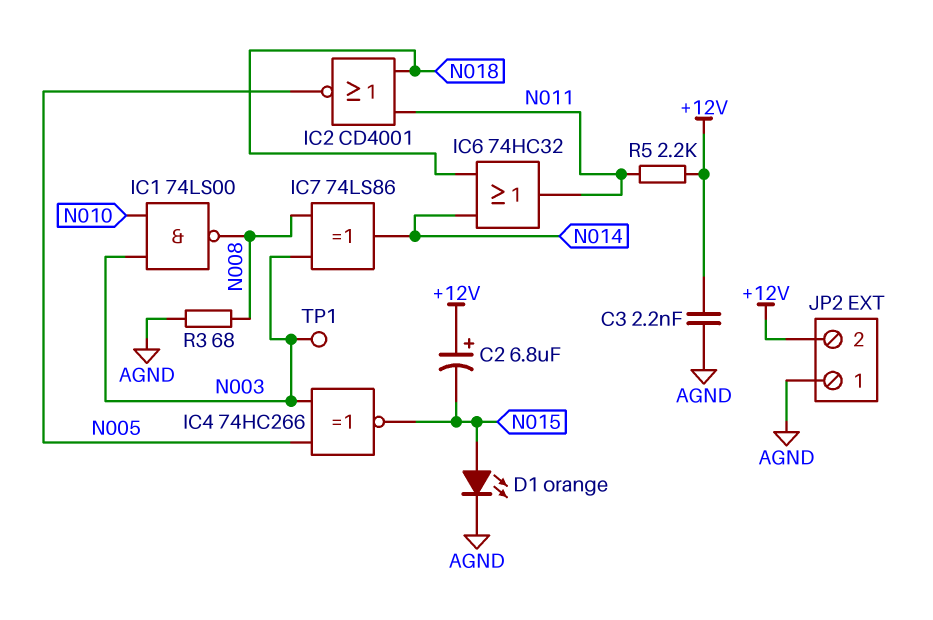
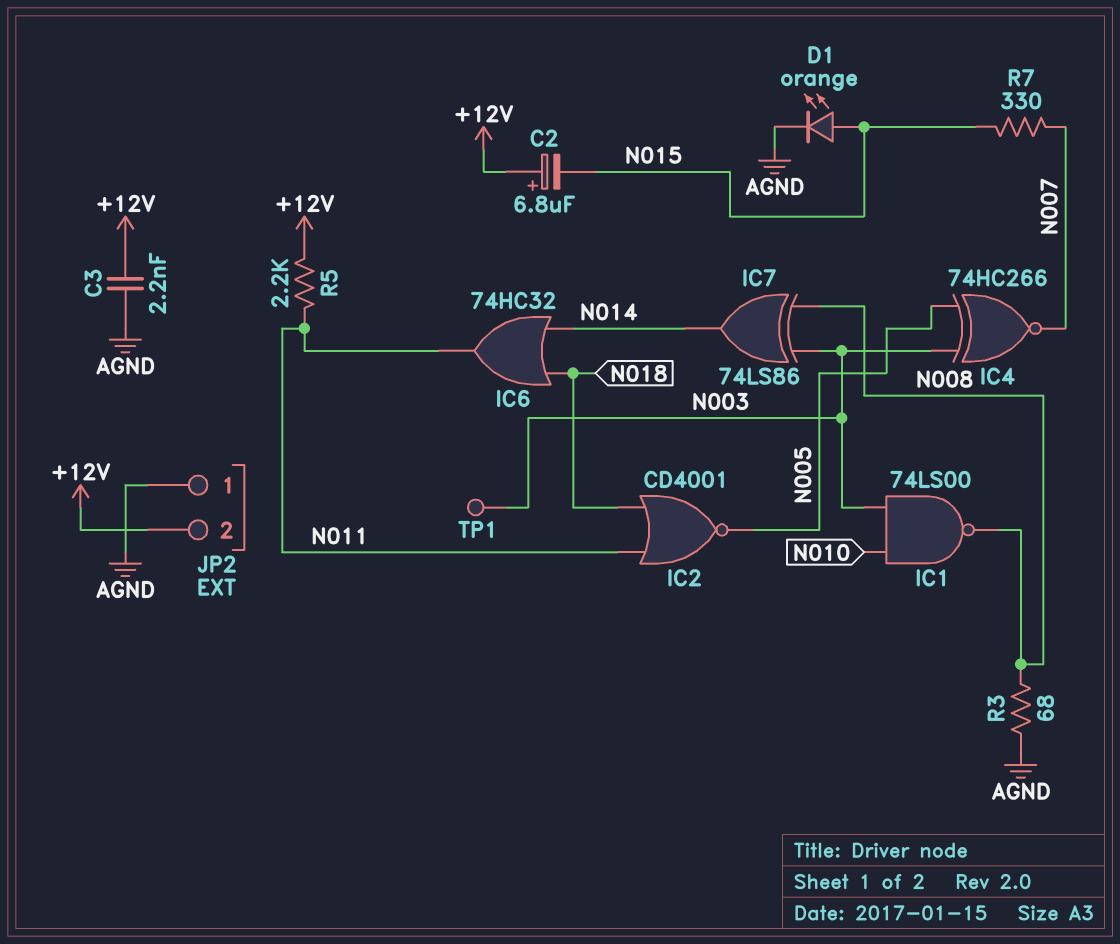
IC4: XNOR 74HC266 (in N003, in N005, out N015) -> XNOR 74HC266 (in N003, in N005, out N007)
R7: none -> 330 (N007, N015)

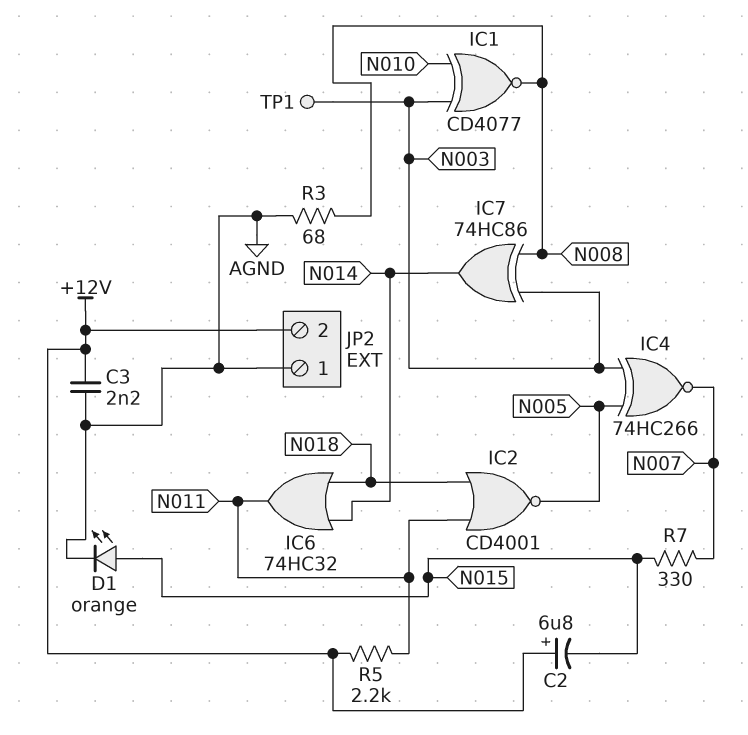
IC1: NAND 74LS00 (in N003, in N010, out N008) -> XNOR CD4077 (in N003, in N010, out N008)
IC7: XOR 74LS86 (in N003, in N008, out N014) -> XOR 74HC86 (in N003, in N008, out N014)

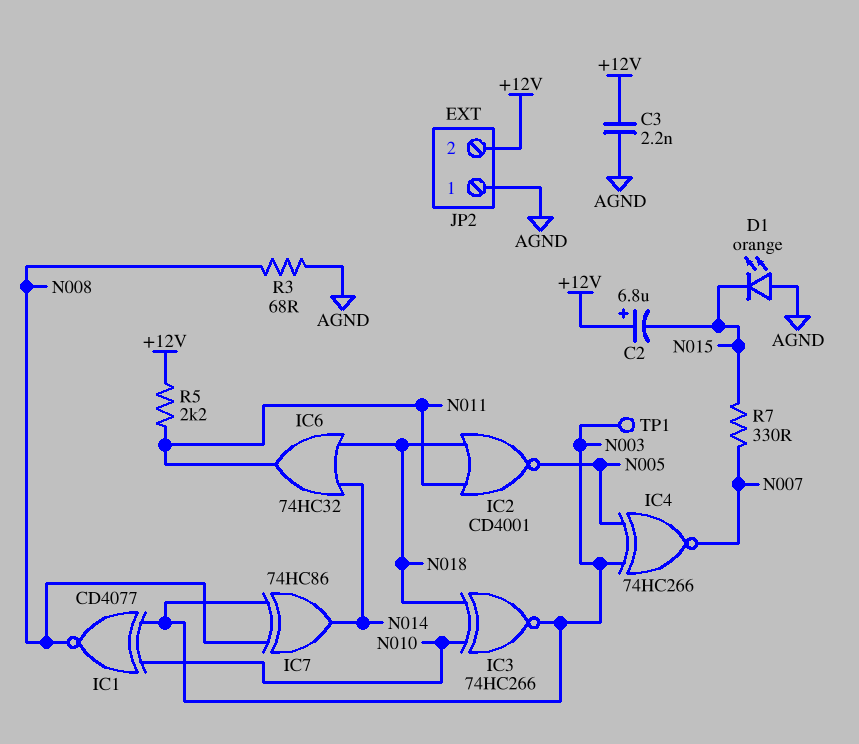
D1: LED orange (A N015, K AGND) -> LED orange (A AGND, K N015)
IC3: none -> XNOR 74HC266 (in N010, in N018, out N003)

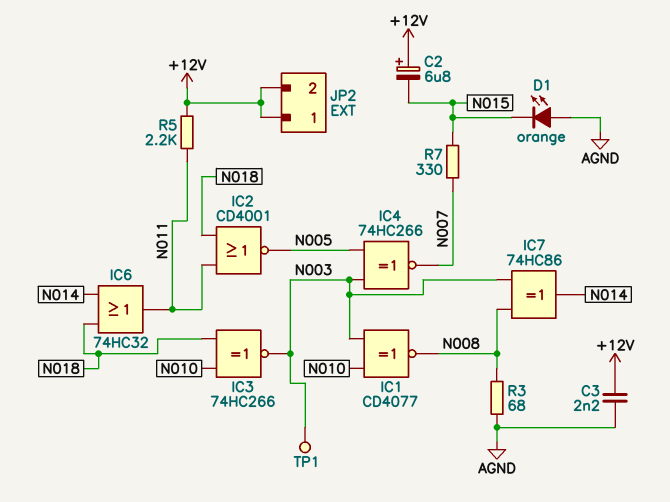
JP2 pin 1: AGND -> +12V

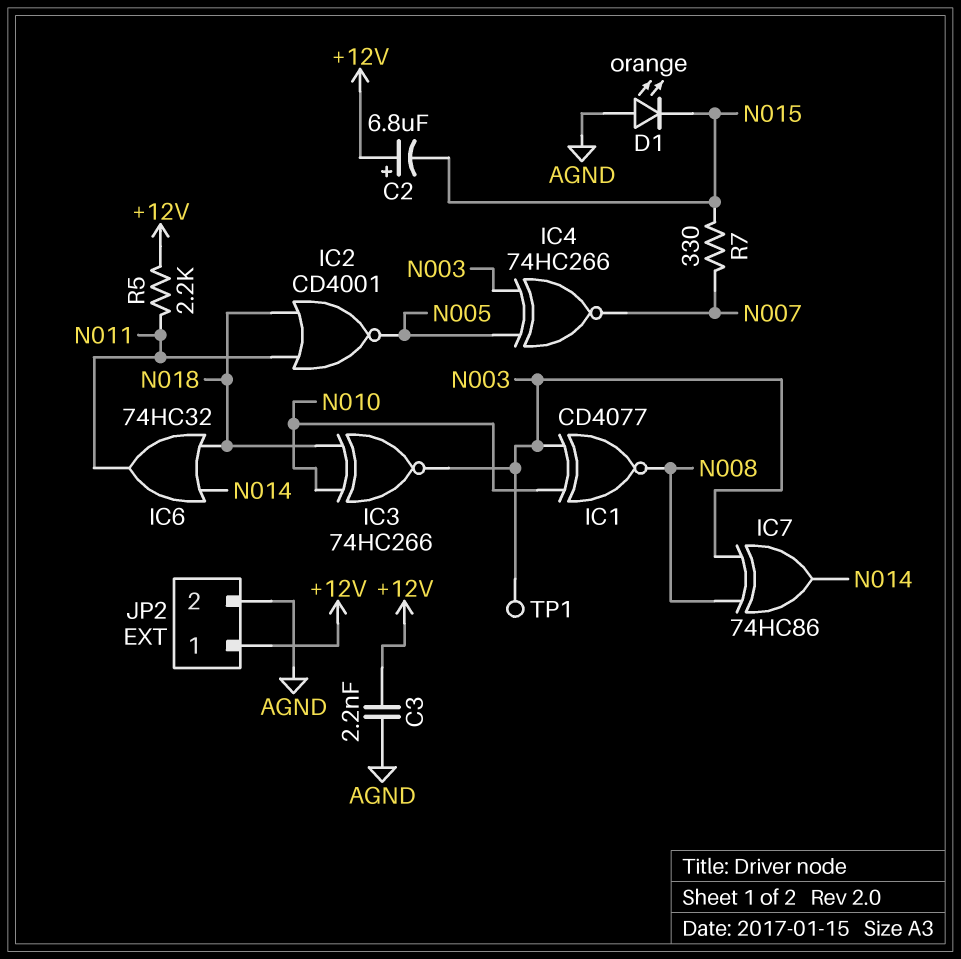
JP2 pin 2: +12V -> AGND
R3: 68 (AGND, N008) -> none

